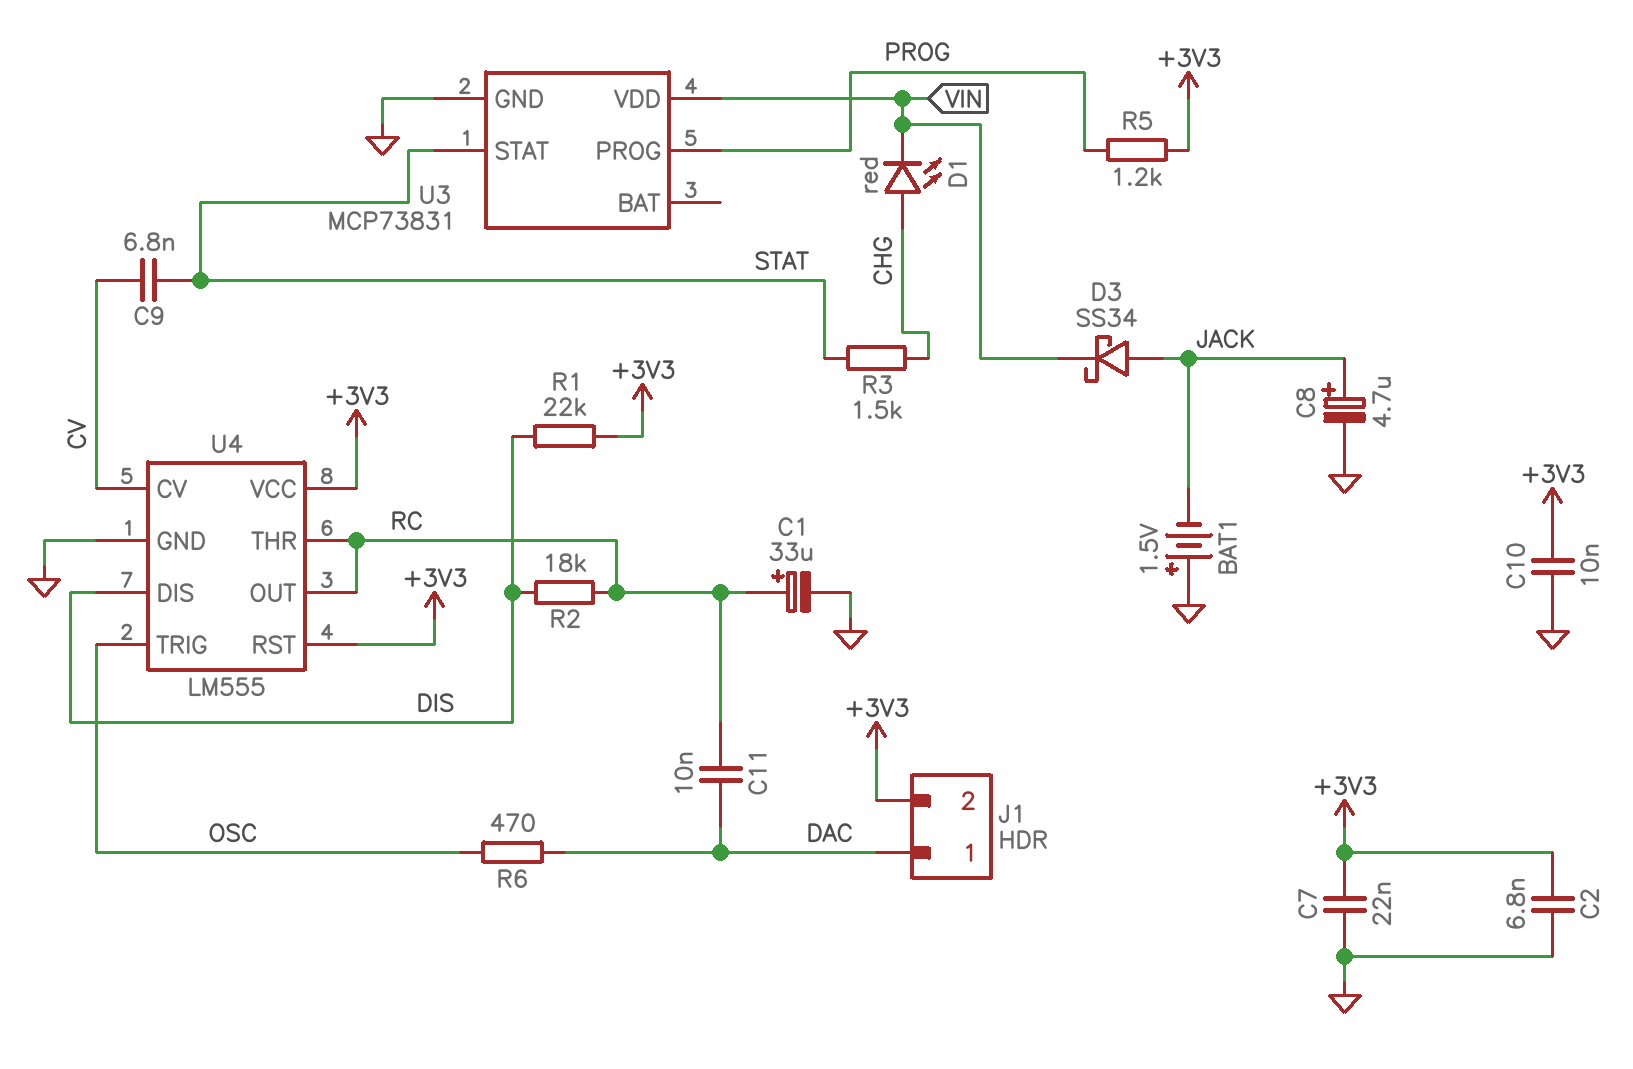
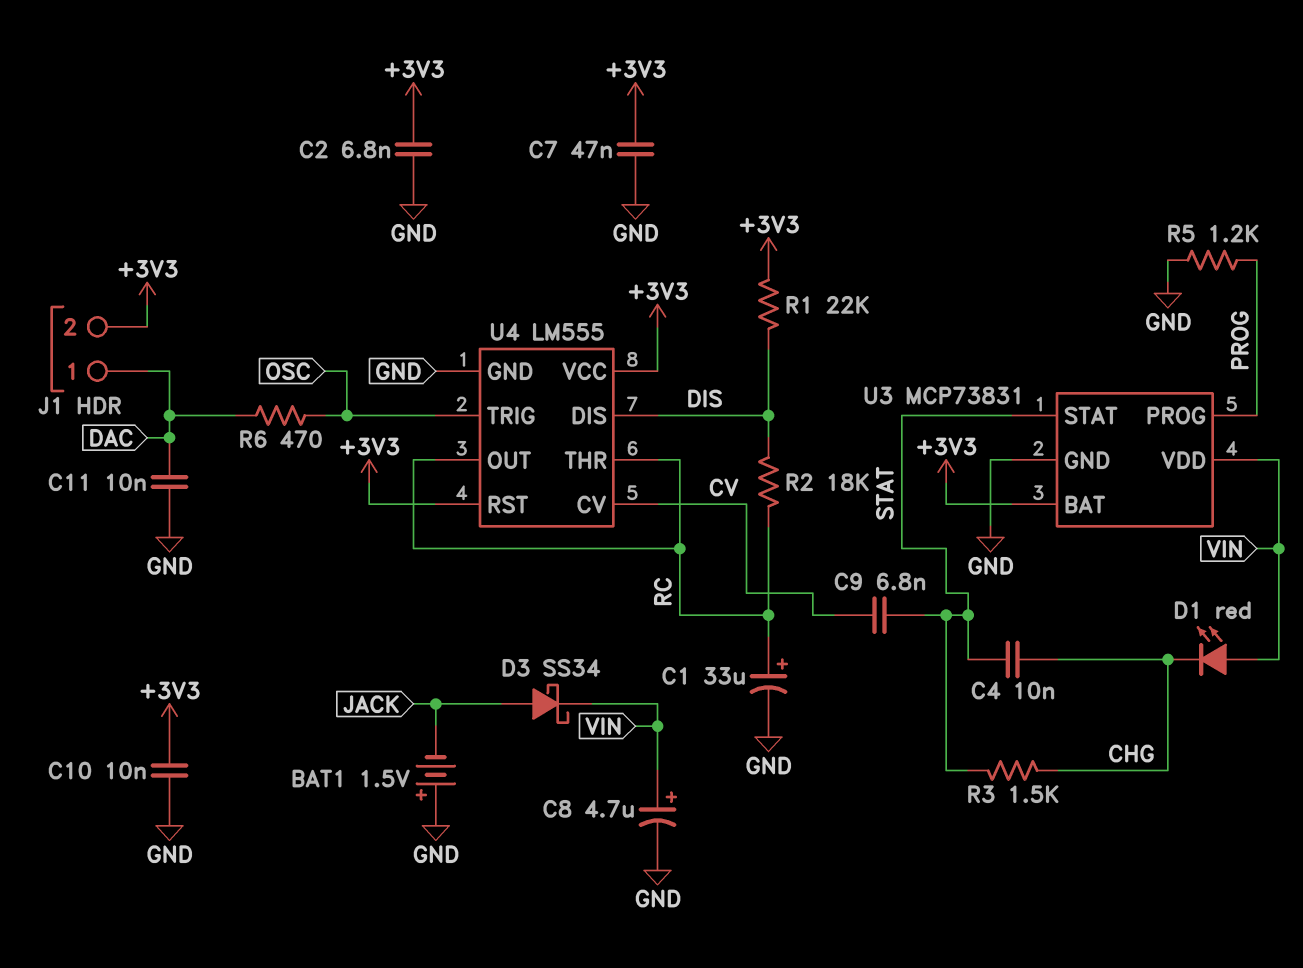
C4: none -> 10nF (CHG, STAT)
C7: 22nF (+3V3, GND) -> 47nF (+3V3, GND)
C8: 4.7uF (plus JACK, minus GND) -> 4.7uF (plus VIN, minus GND)
C11: 10nF (DAC, RC) -> 10nF (DAC, GND)
D1: LED red (A CHG, K VIN) -> LED red (A VIN, K CHG)
R5: 1.2k (+3V3, PROG) -> 1.2k (GND, PROG)
U3 pin BAT: none -> +3V3

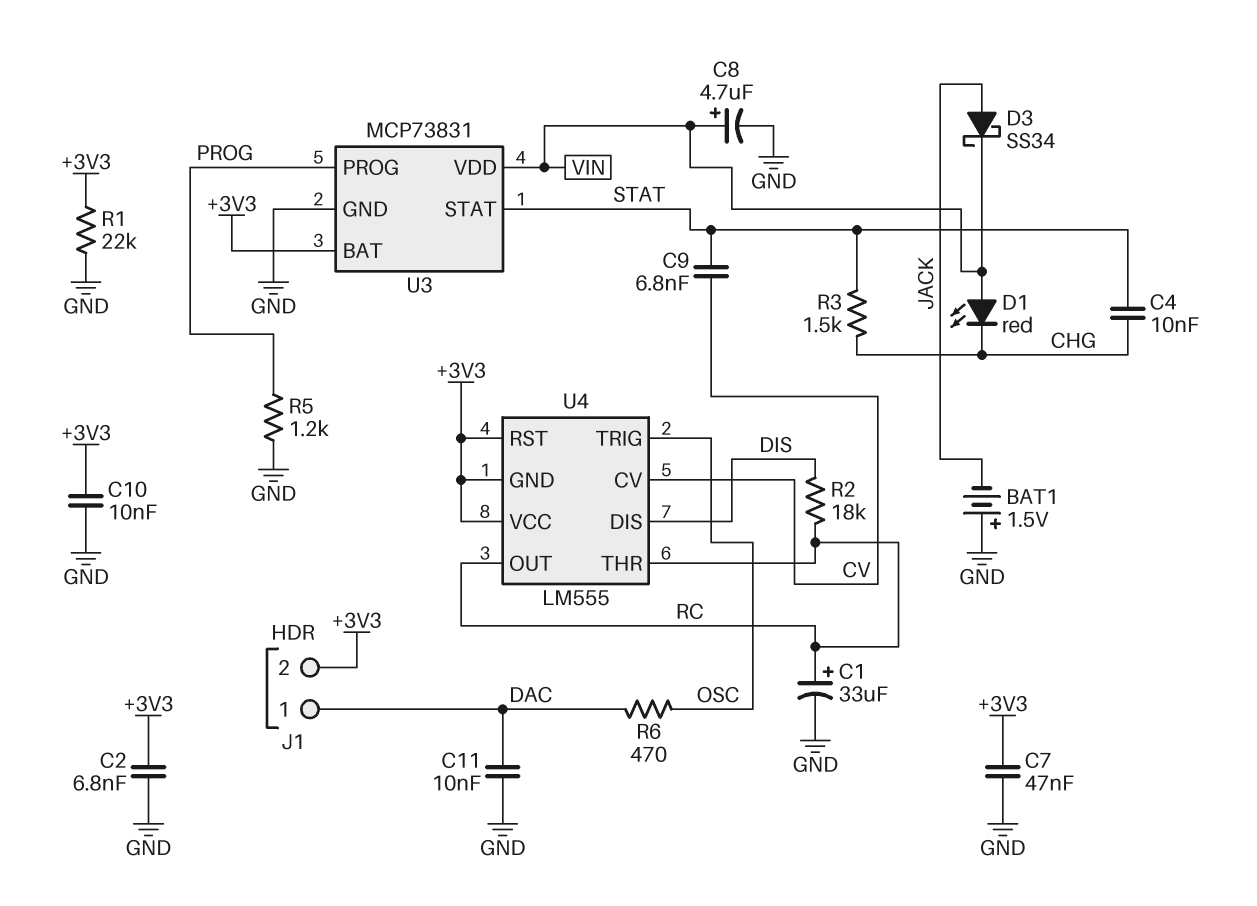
R1: 22k (+3V3, DIS) -> 22k (+3V3, GND)
U4 pin GND: GND -> +3V3

